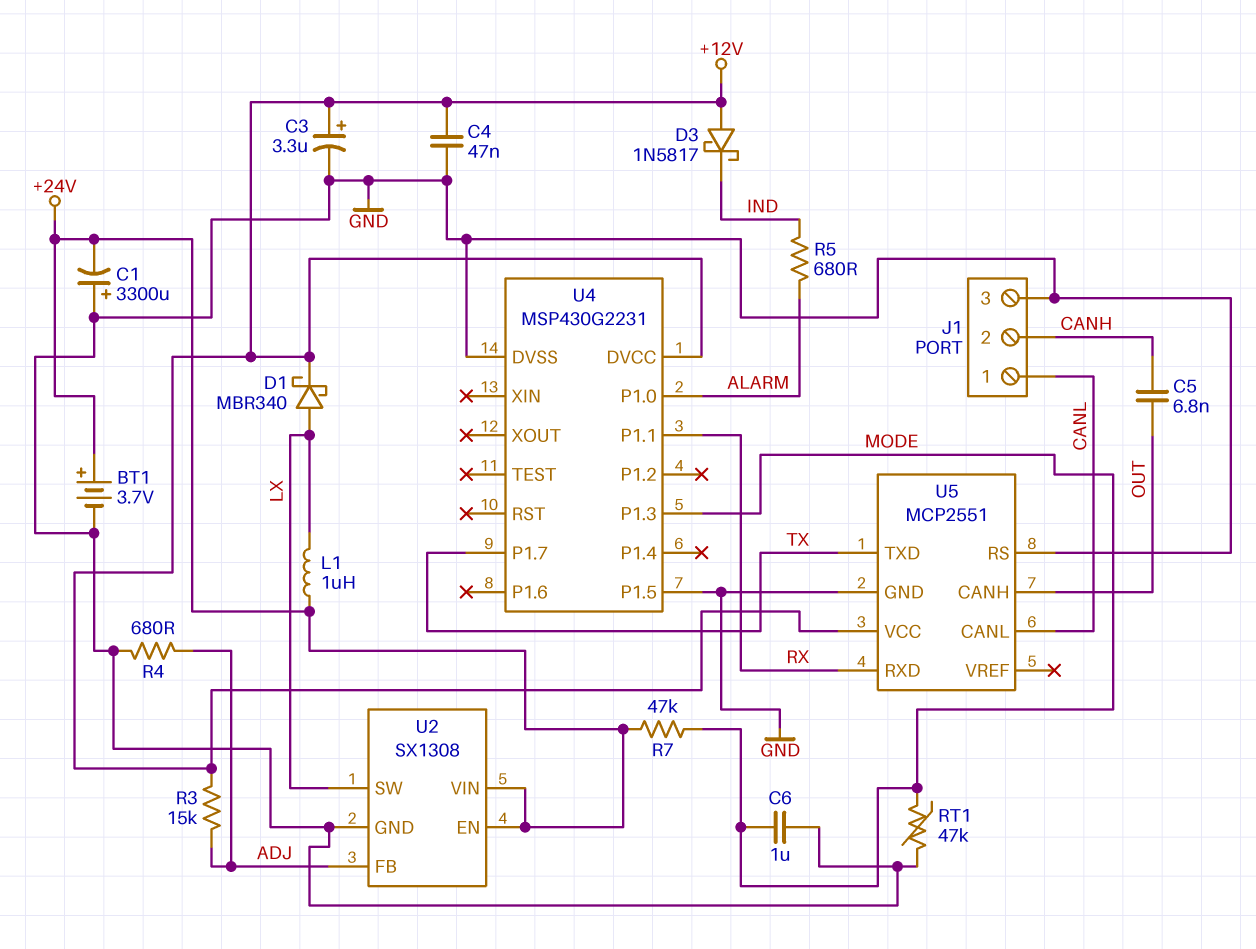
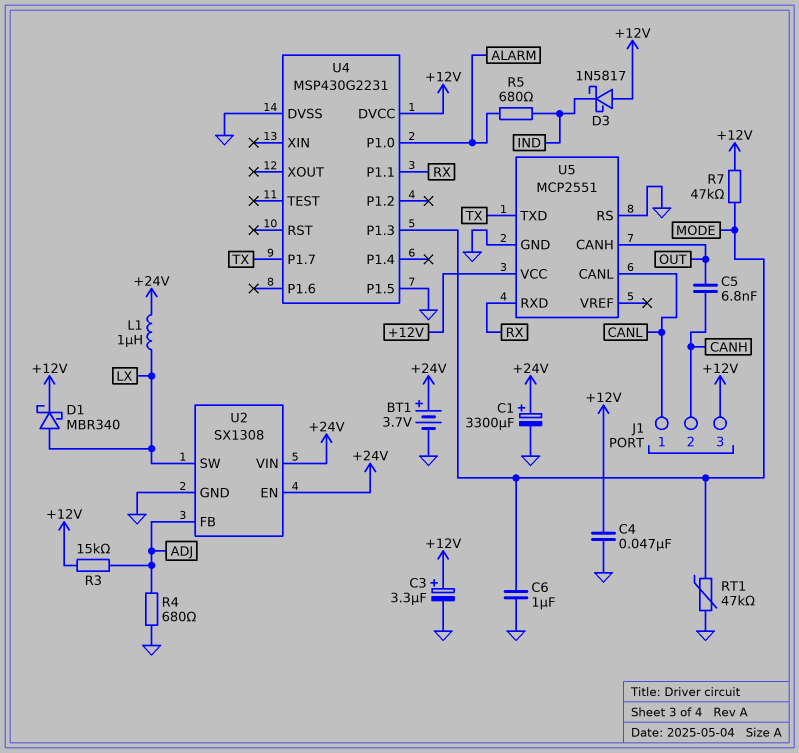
C1: 3300uF (plus GND, minus +24V) -> 3300uF (plus +24V, minus GND)
J1 pin 3: GND -> +12V
R7: 47k (+24V, MODE) -> 47k (+12V, MODE)

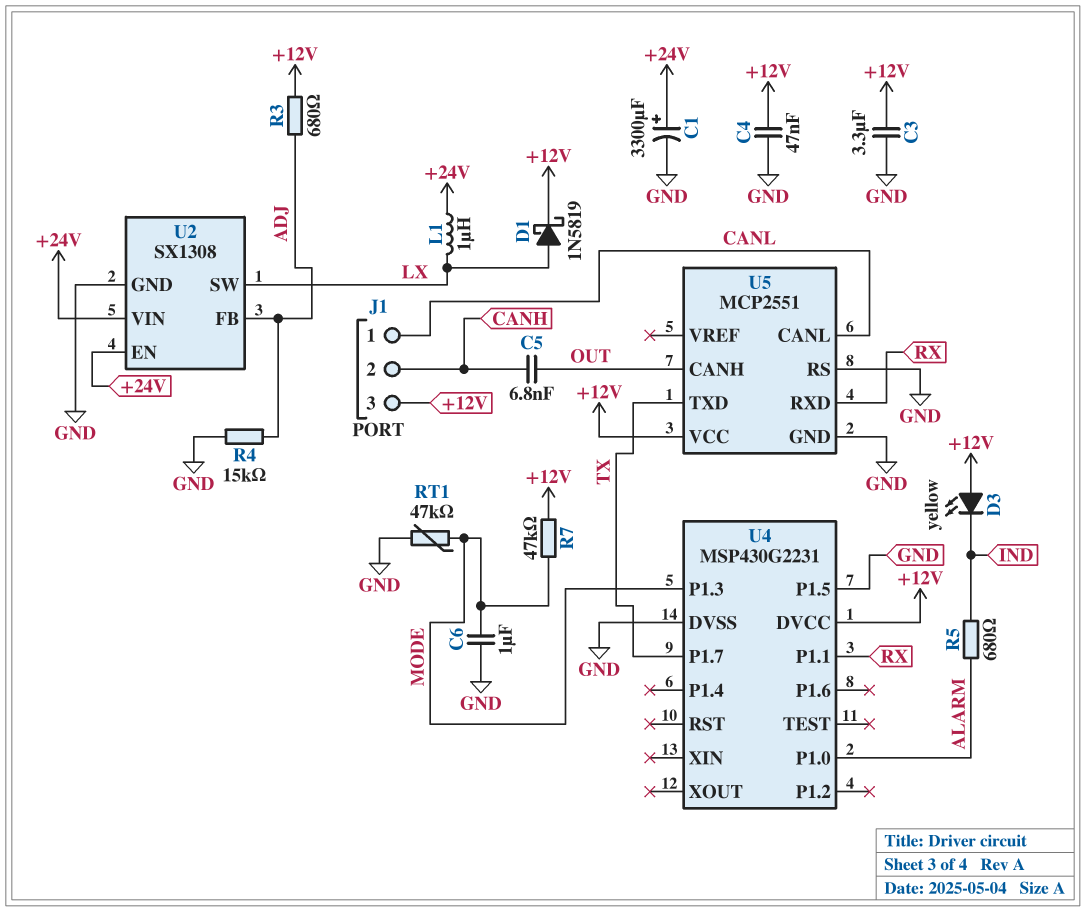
BT1: 3.7V (plus +24V, minus GND) -> none
C3: 3.3uF (plus +12V, minus GND) -> 3.3uF (+12V, GND)
D1: schottky MBR340 (A LX, K +12V) -> schottky 1N5819 (A LX, K +12V)
D3: schottky 1N5817 (A +12V, K IND) -> LED yellow (A +12V, K IND)
R3: 15k (+12V, ADJ) -> 680 (+12V, ADJ)
R4: 680 (ADJ, GND) -> 15k (ADJ, GND)

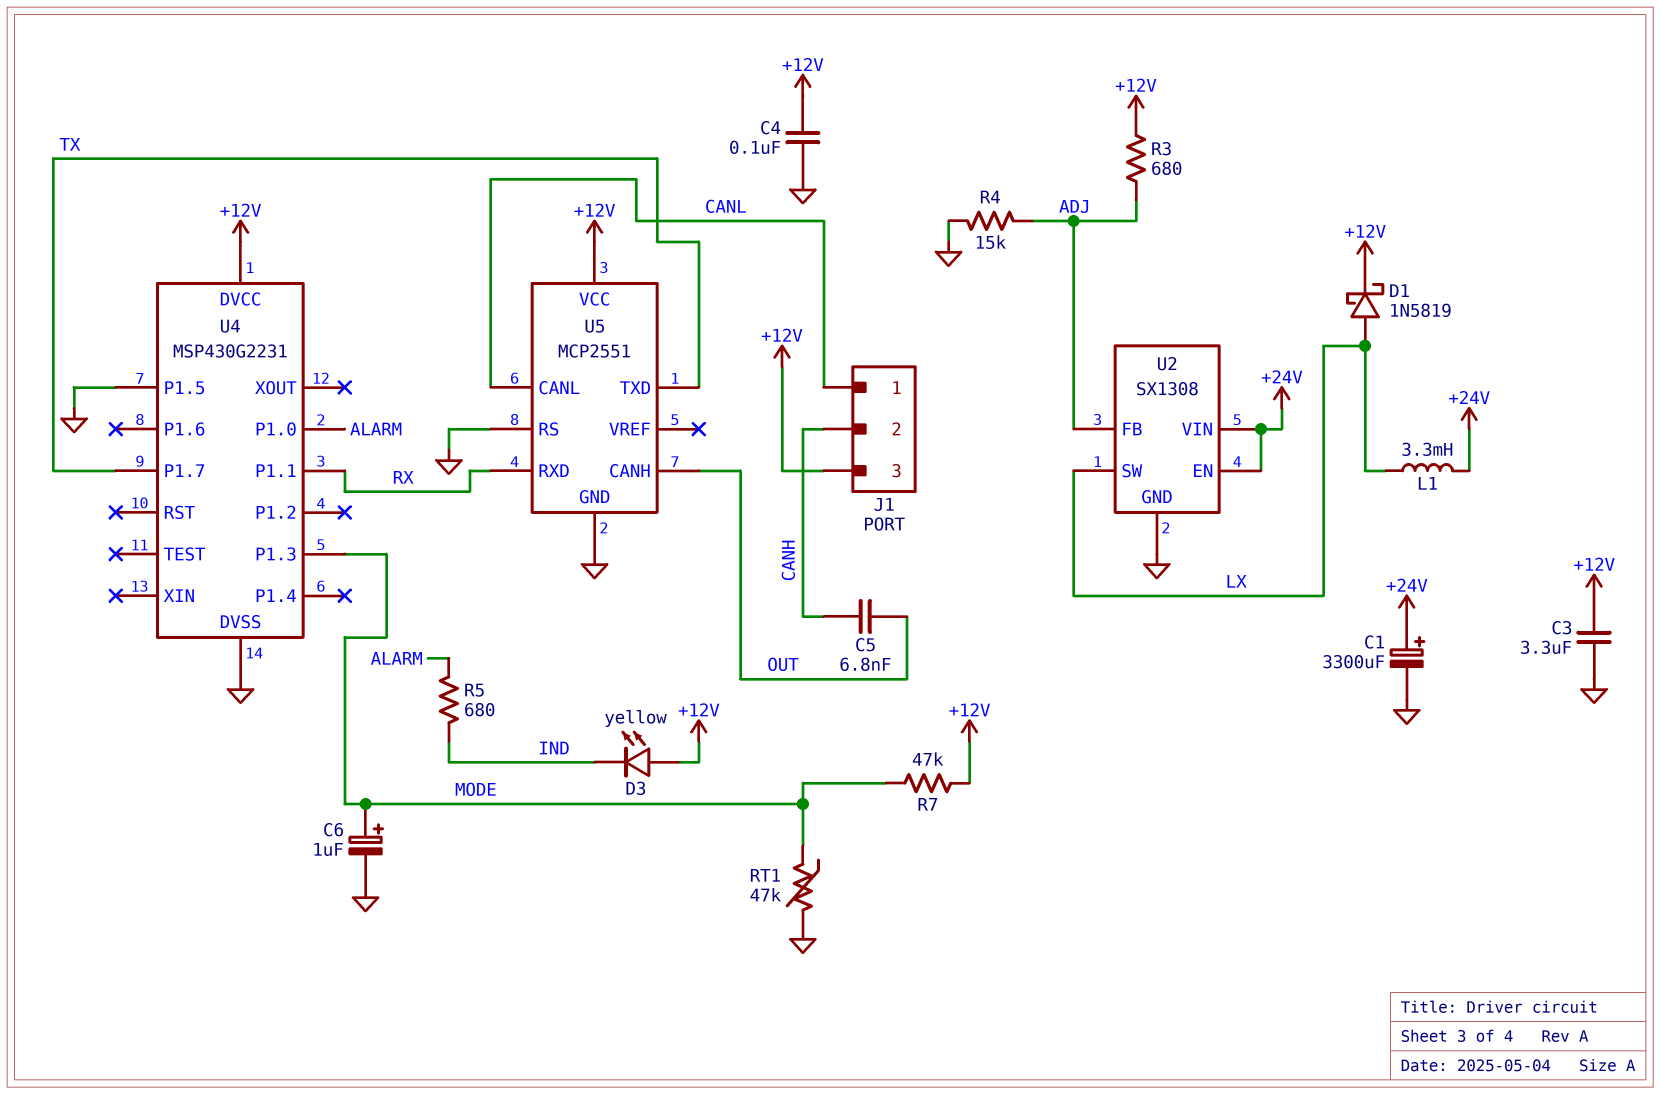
C4: 47nF (+12V, GND) -> 100nF (+12V, GND)
C6: 1uF (GND, MODE) -> 1uF (plus MODE, minus GND)
L1: 1uH (+24V, LX) -> 3.3mH (+24V, LX)

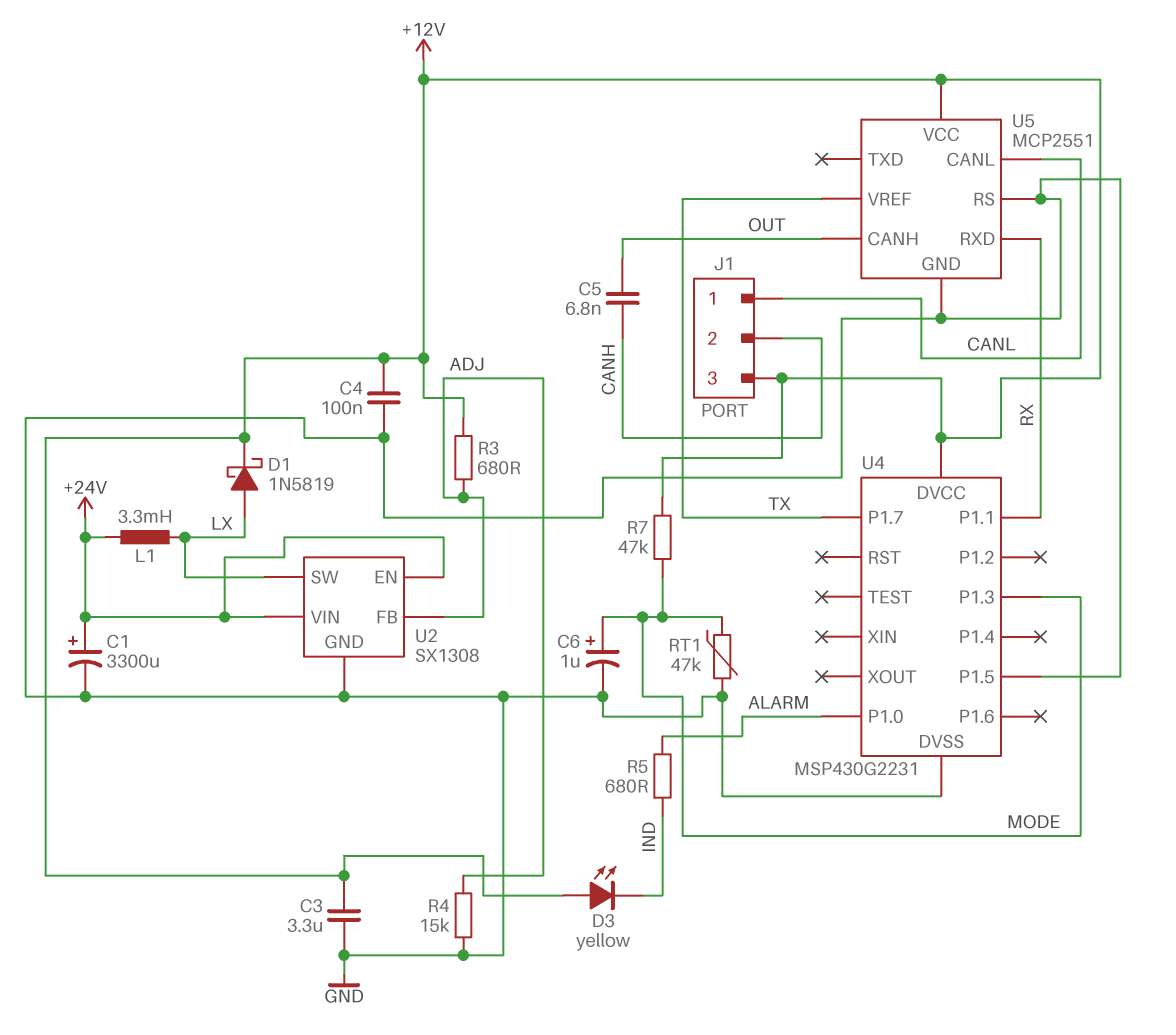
U5 pin TXD: TX -> none
U5 pin VREF: none -> TX

